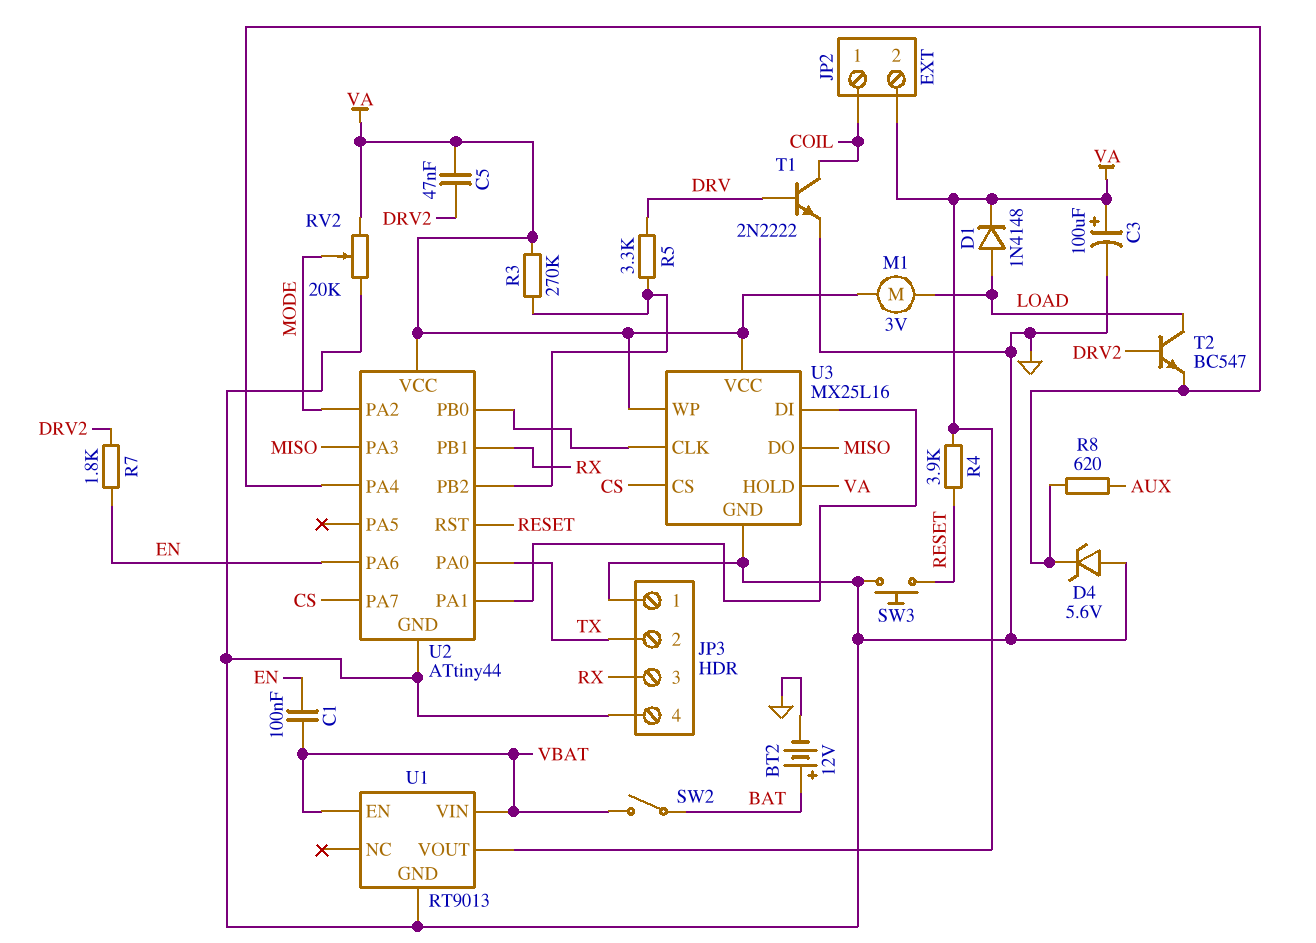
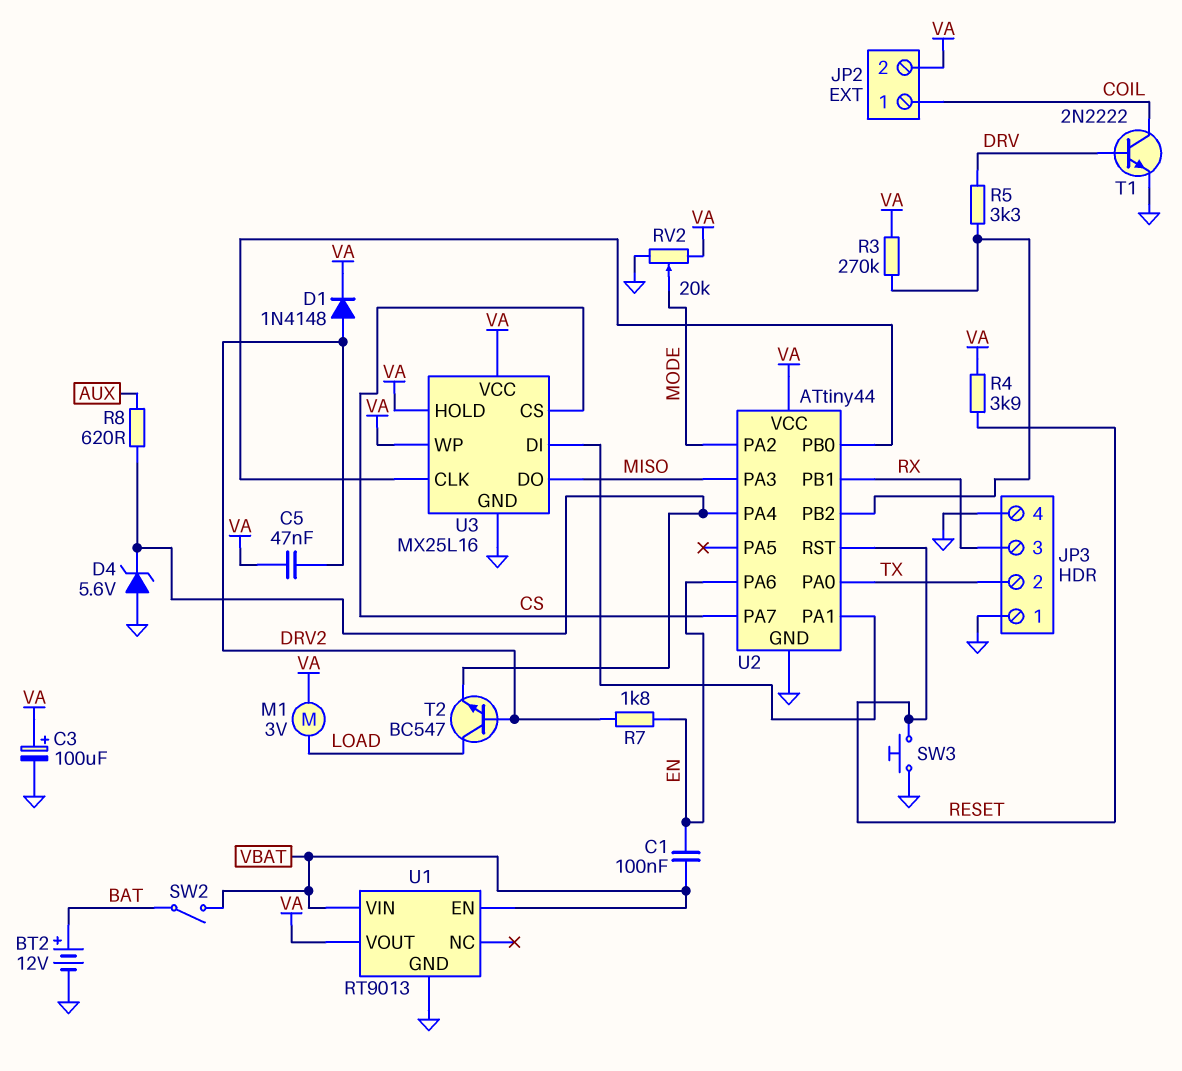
D1: diode 1N4148 (A LOAD, K VA) -> diode 1N4148 (A DRV2, K VA)

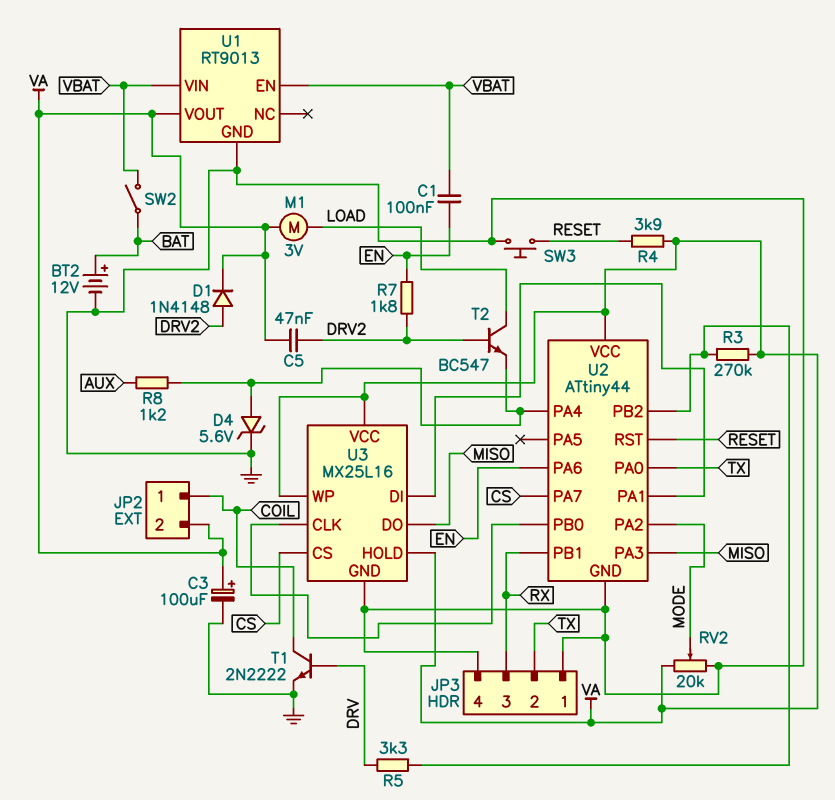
D4: zener 5.6V (A GND, K U2/PA4) -> zener 5.6V (A U2/PA4, K GND)
R8: 620 (AUX, U2/PA4) -> 1.2k (AUX, U2/PA4)

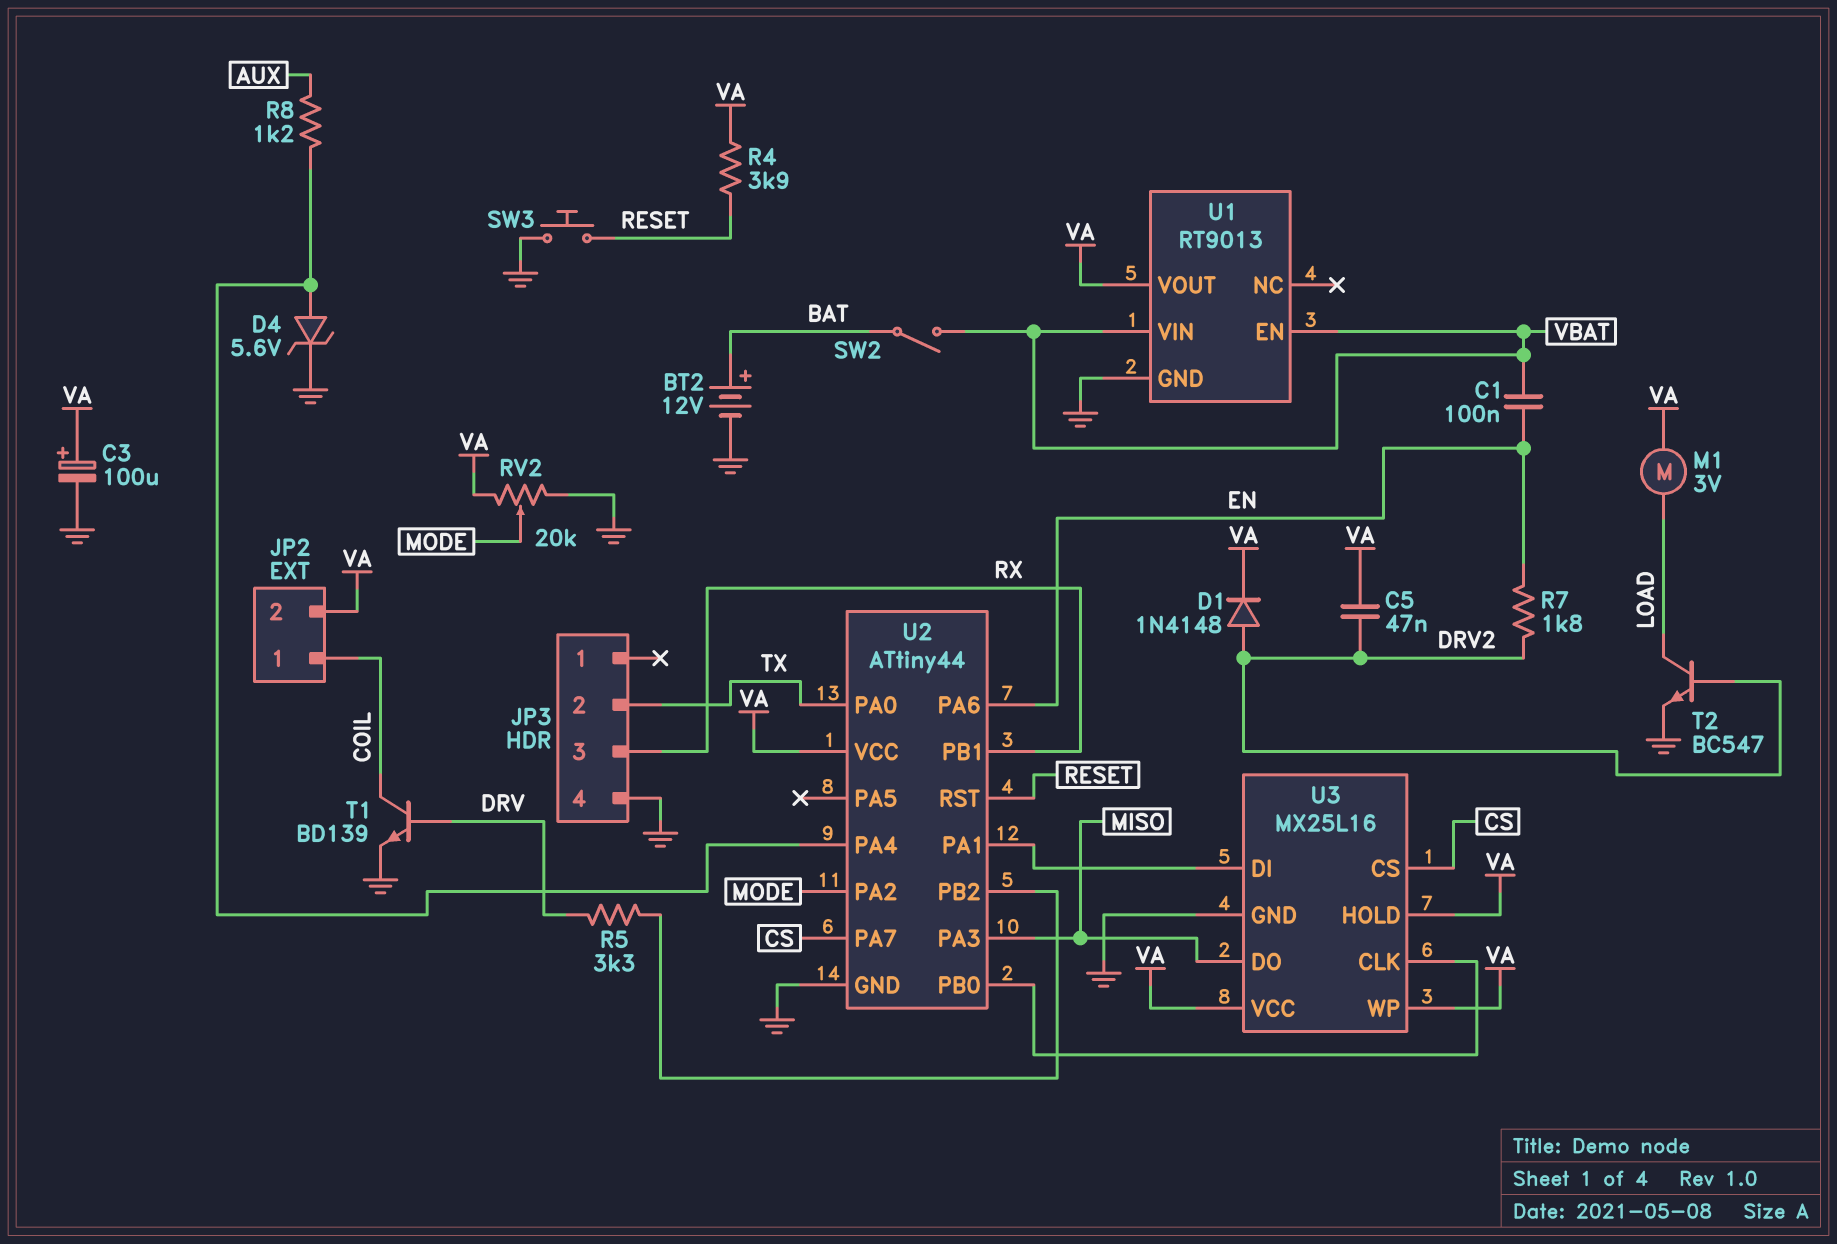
JP3 pin 1: GND -> none
R3: 270k (U2/PB2, VA) -> none
T1: NPN 2N2222 (B DRV, C COIL, E GND) -> NPN BD139 (B DRV, C COIL, E GND)
T2: NPN BC547 (B DRV2, C LOAD, E U2/PA4) -> NPN BC547 (B DRV2, C LOAD, E GND)

